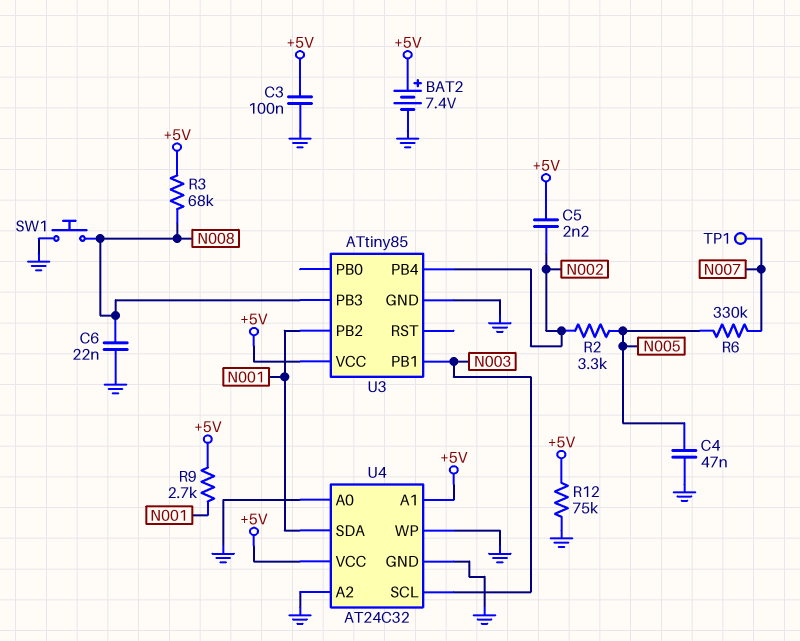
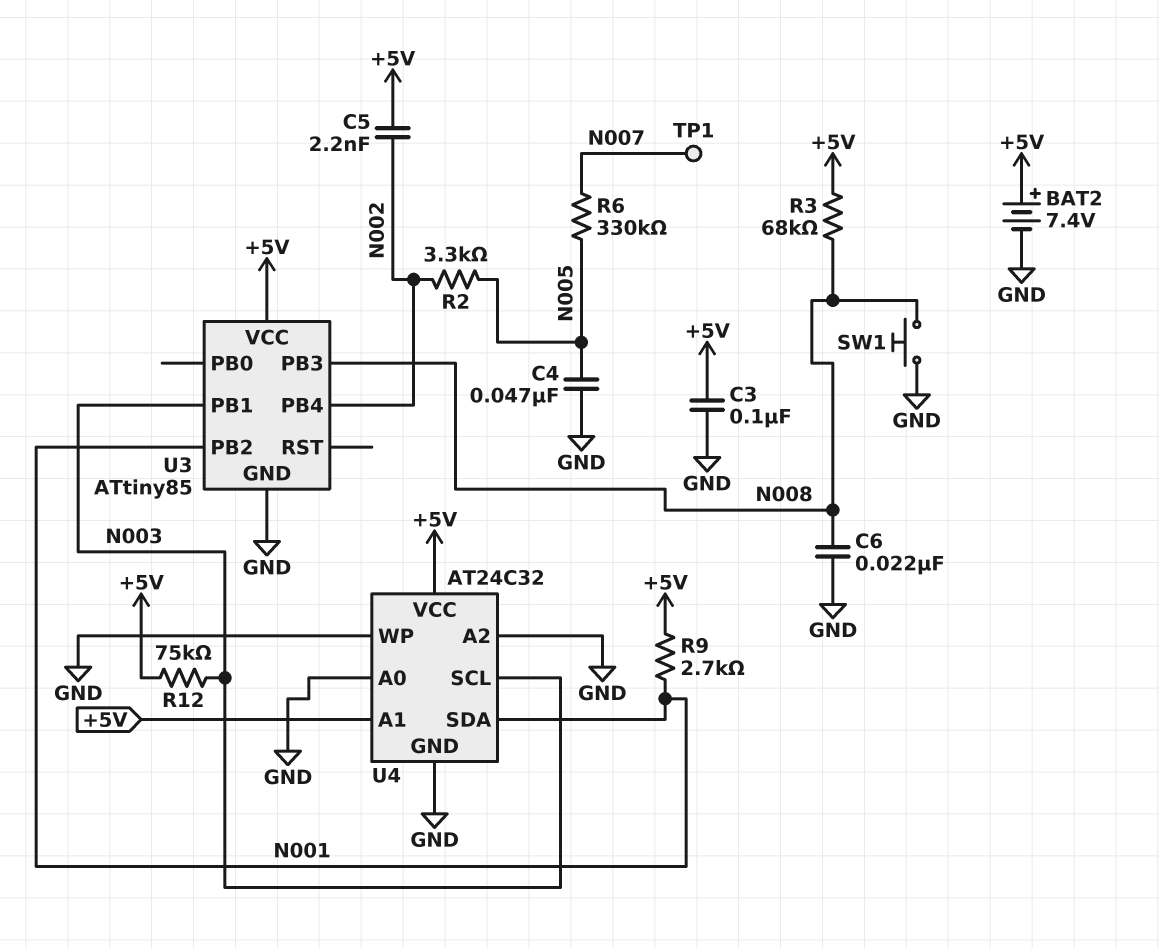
R12: 75k (+5V, GND) -> 75k (+5V, N003)

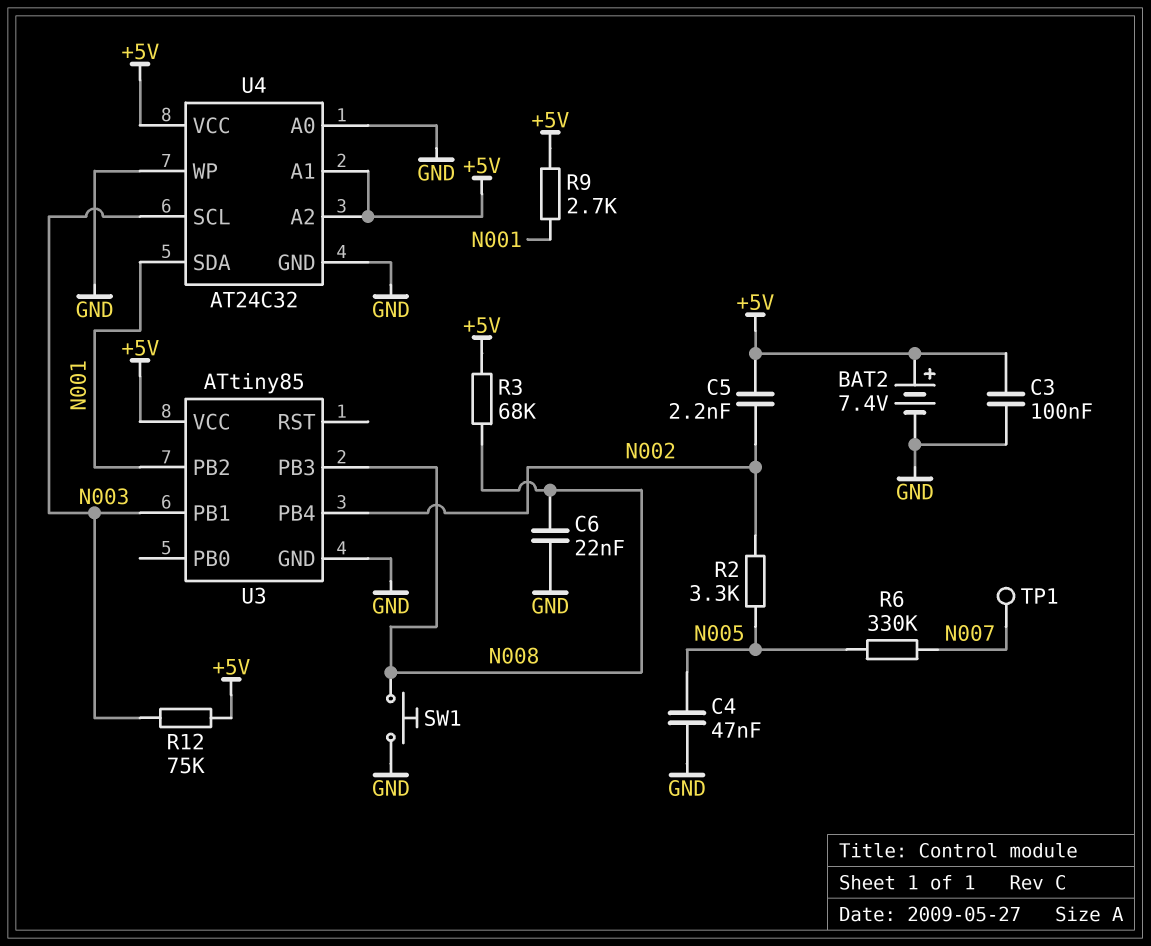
U4 pin A2: GND -> +5V

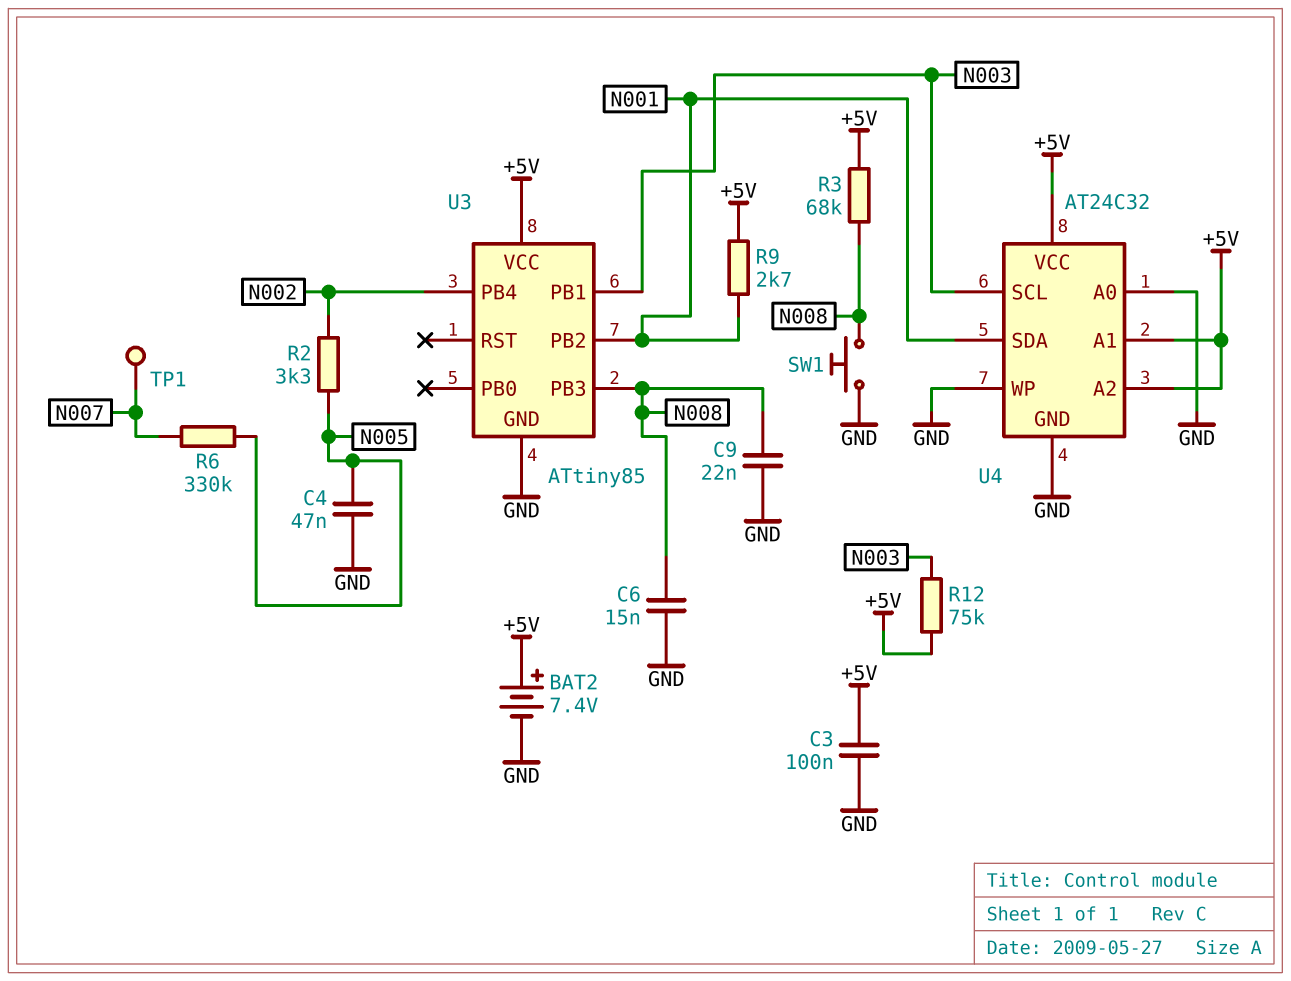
C5: 2.2nF (+5V, N002) -> none
C6: 22nF (GND, N008) -> 15nF (GND, N008)
C9: none -> 22nF (GND, N008)

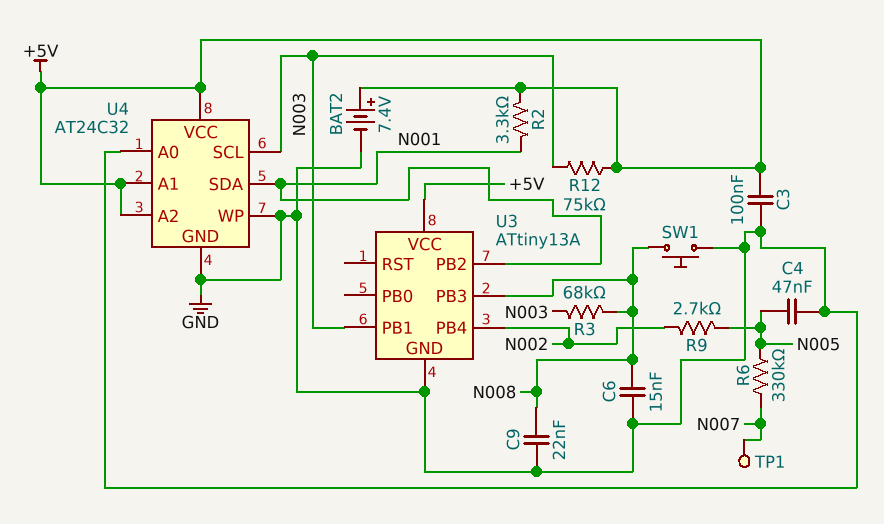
R2: 3.3k (N002, N005) -> 3.3k (+5V, N001)
R3: 68k (+5V, N008) -> 68k (N003, N008)
R9: 2.7k (+5V, N001) -> 2.7k (N002, N005)
U3: ATtiny85 -> ATtiny13A

